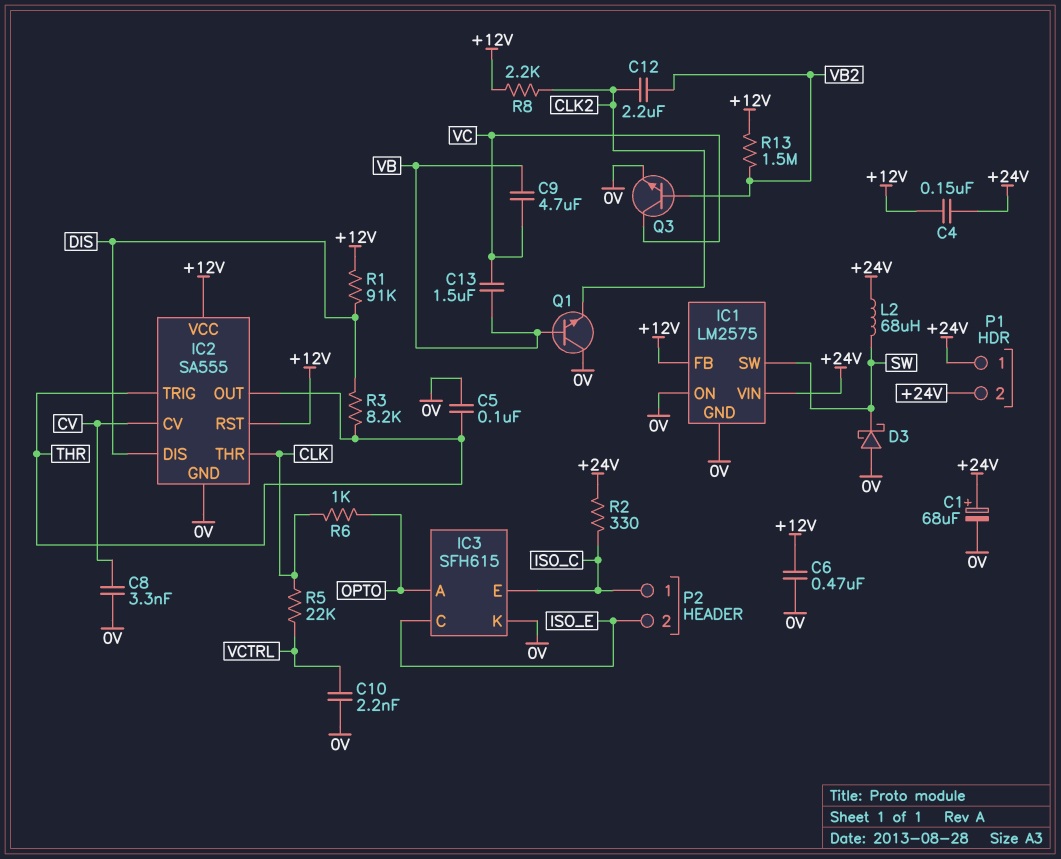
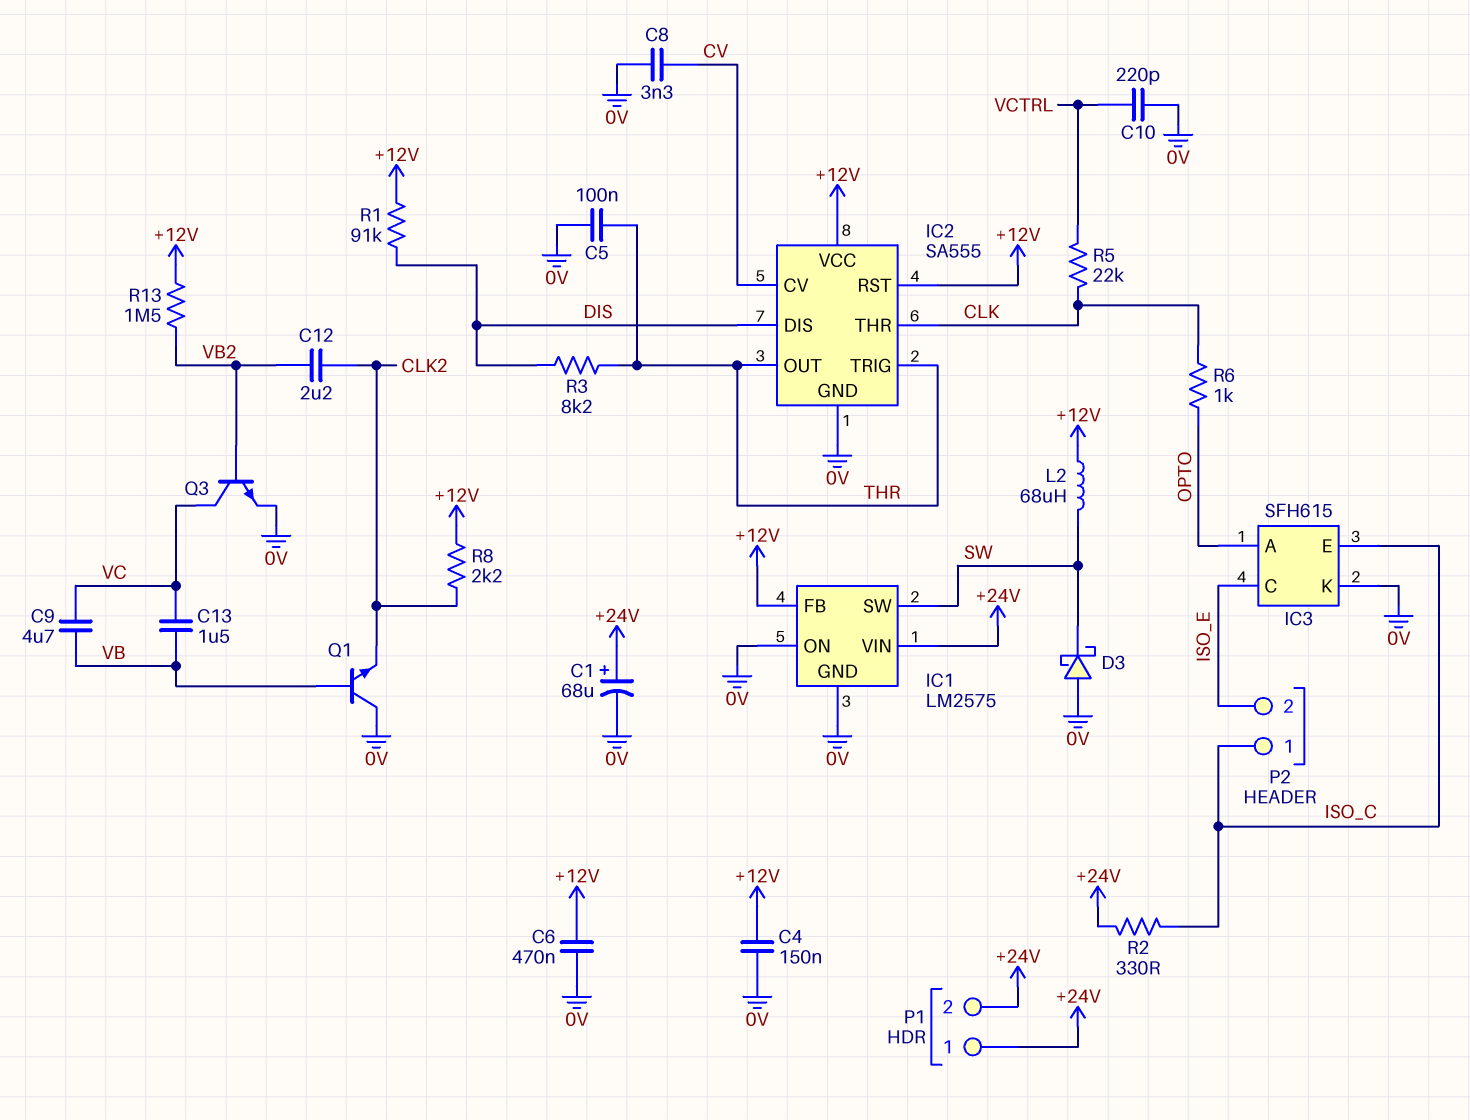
C4: 150nF (+12V, +24V) -> 150nF (+12V, 0V)
C10: 2.2nF (0V, VCTRL) -> 220pF (0V, VCTRL)
L2: 68uH (+24V, SW) -> 68uH (+12V, SW)

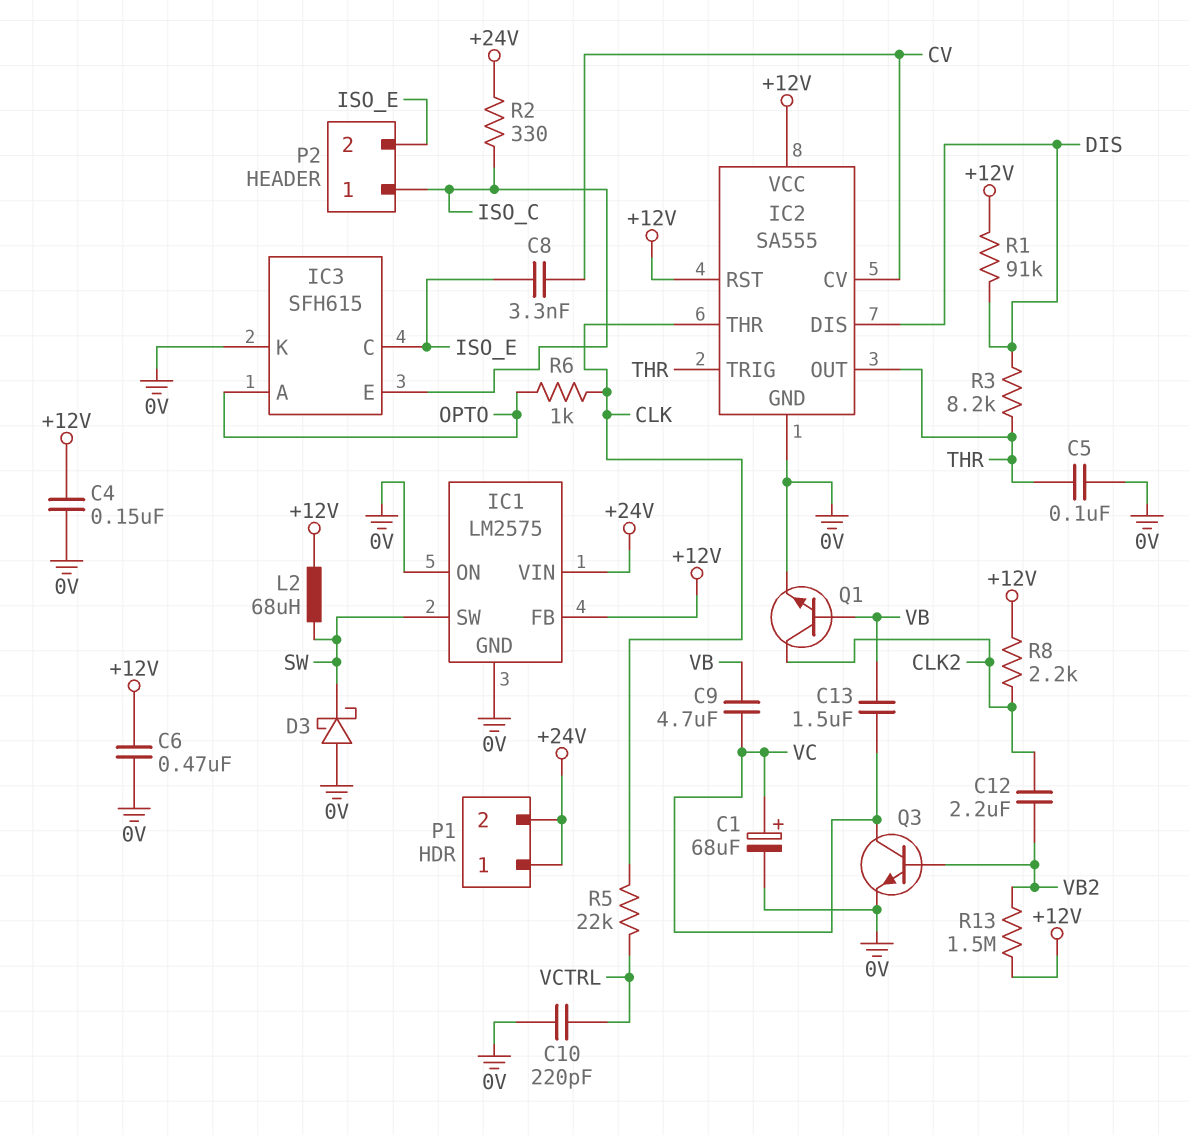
C1: 68uF (plus +24V, minus 0V) -> 68uF (plus VC, minus 0V)
C8: 3.3nF (0V, CV) -> 3.3nF (CV, ISO_E)
Q1: NPN (B VB, C 0V, E CLK2) -> NPN (B VB, C CLK2, E 0V)

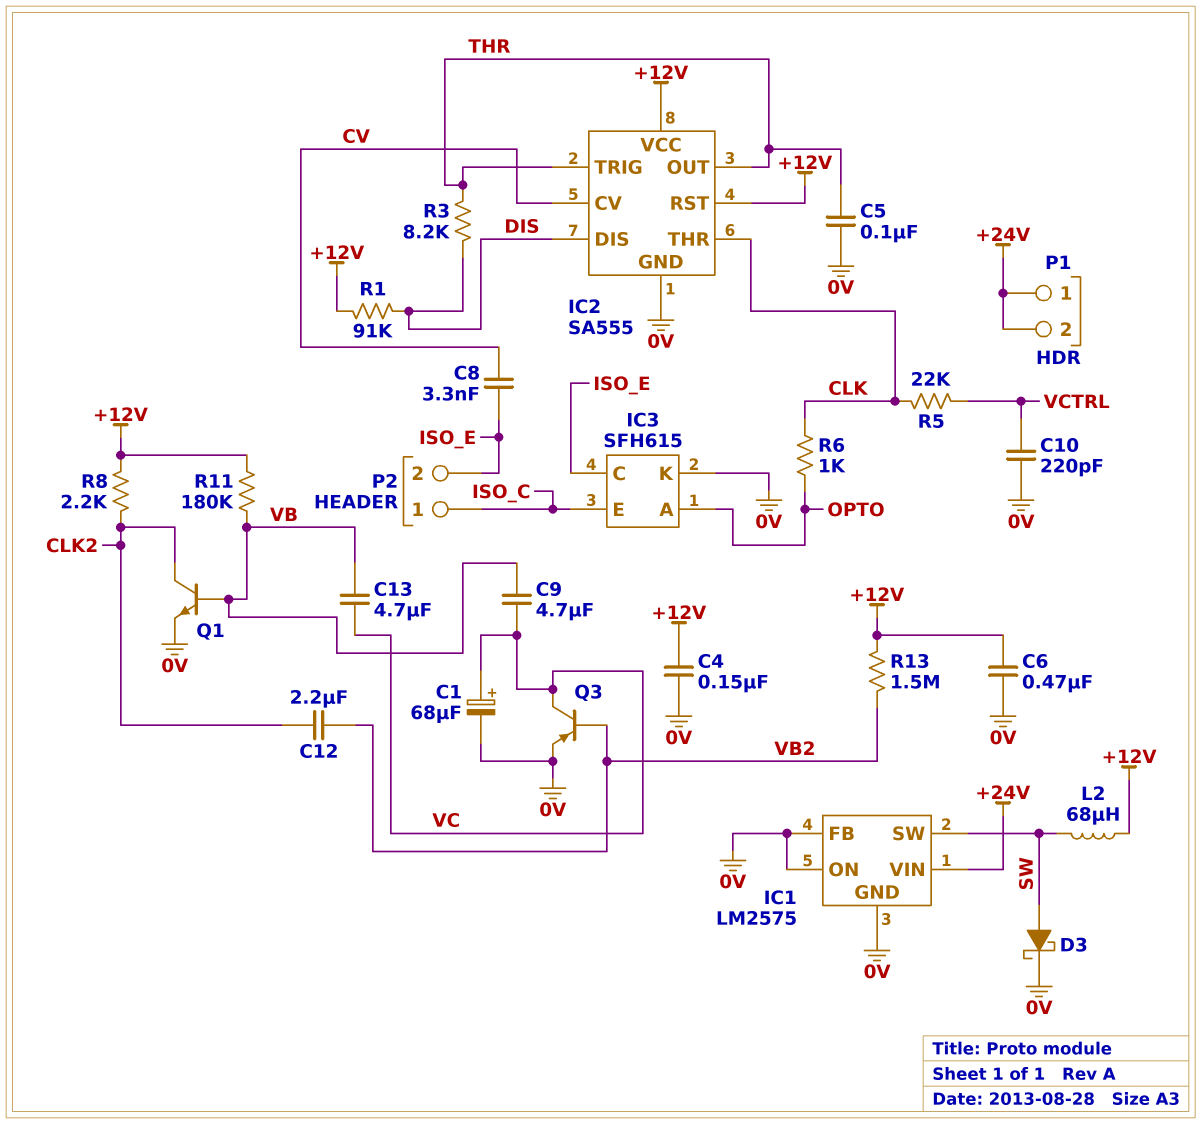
C13: 1.5uF (VB, VC) -> 4.7uF (VB, VC)
D3: schottky (A 0V, K SW) -> schottky (A SW, K 0V)
IC1 pin FB: +12V -> 0V
Q3: NPN (B VB2, C VC, E 0V) -> PNP (B VB2, C VC, E 0V)
R2: 330 (+24V, ISO_C) -> none
R11: none -> 180k (+12V, VB)

